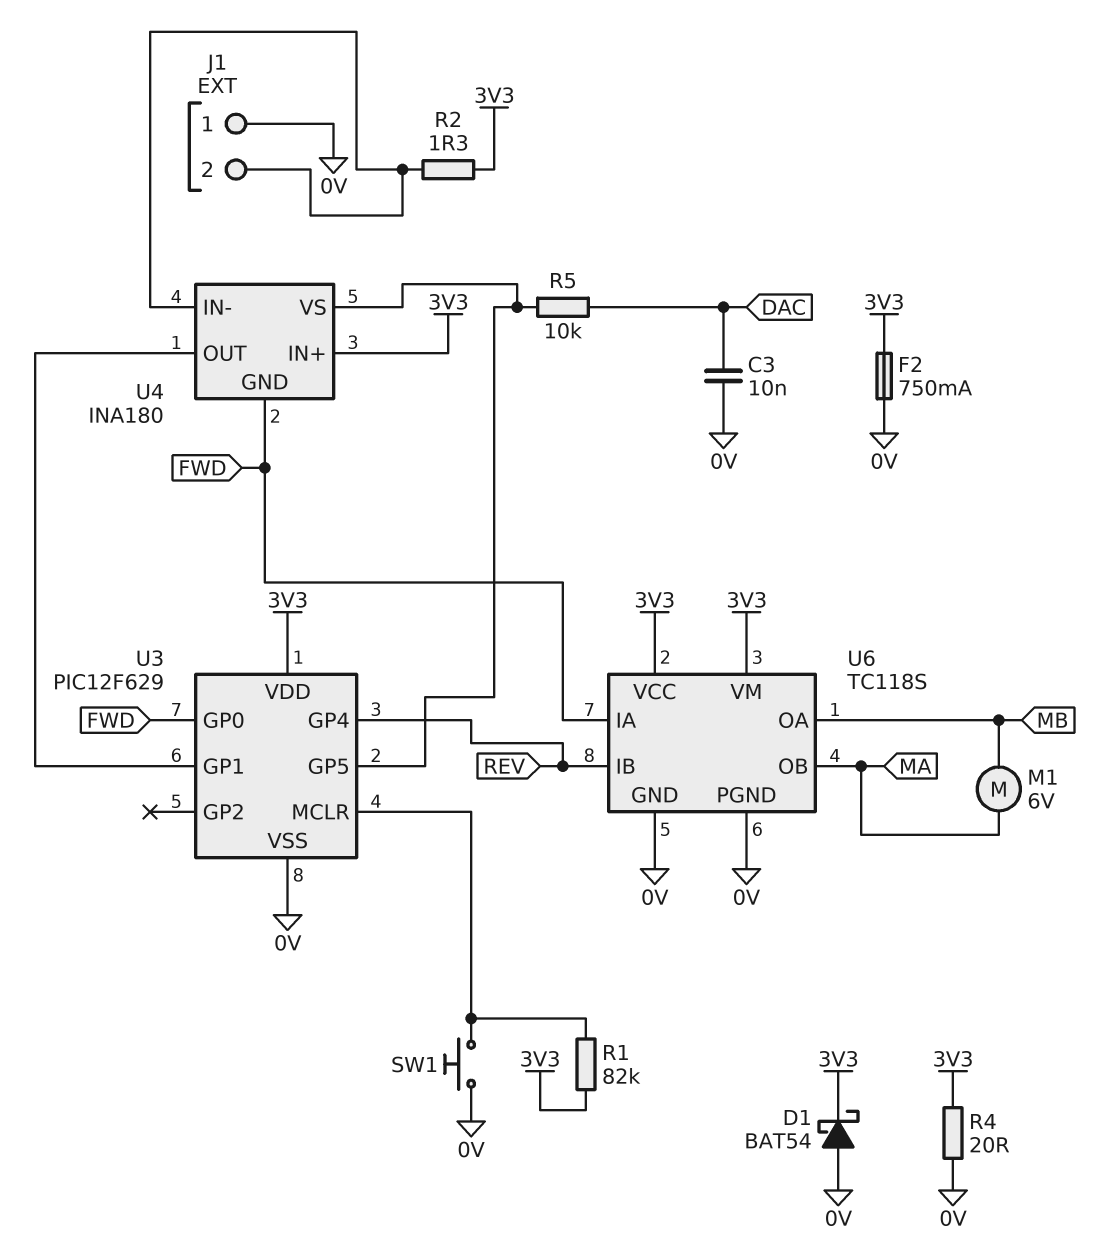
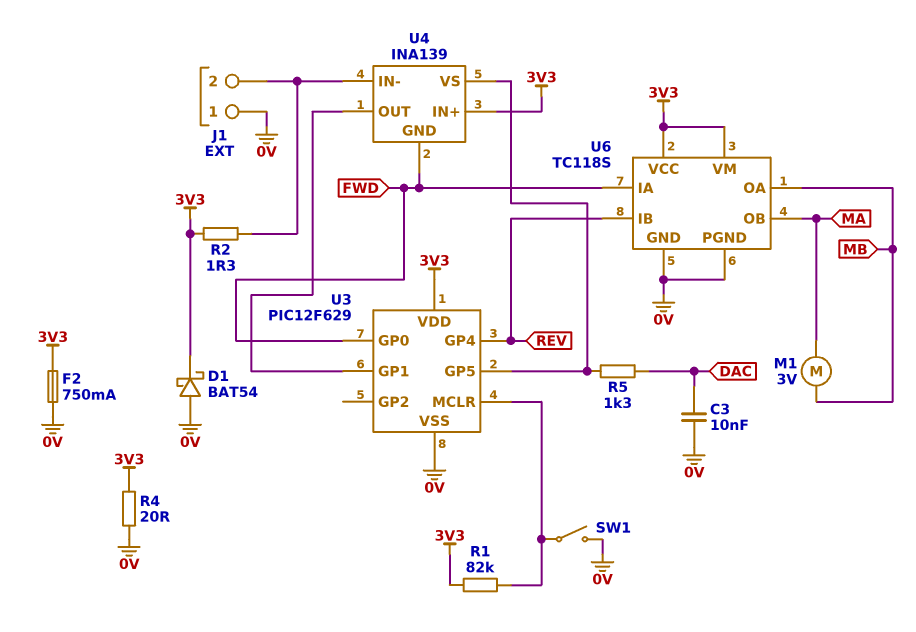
M1: motor 6V (MA, MB) -> motor 3V (MA, MB)
R5: 10k (DAC, U3/GP5) -> 1.3k (DAC, U3/GP5)
SW1: button (0V, U3/MCLR) -> switch (0V, U3/MCLR)
U4: INA180 -> INA139

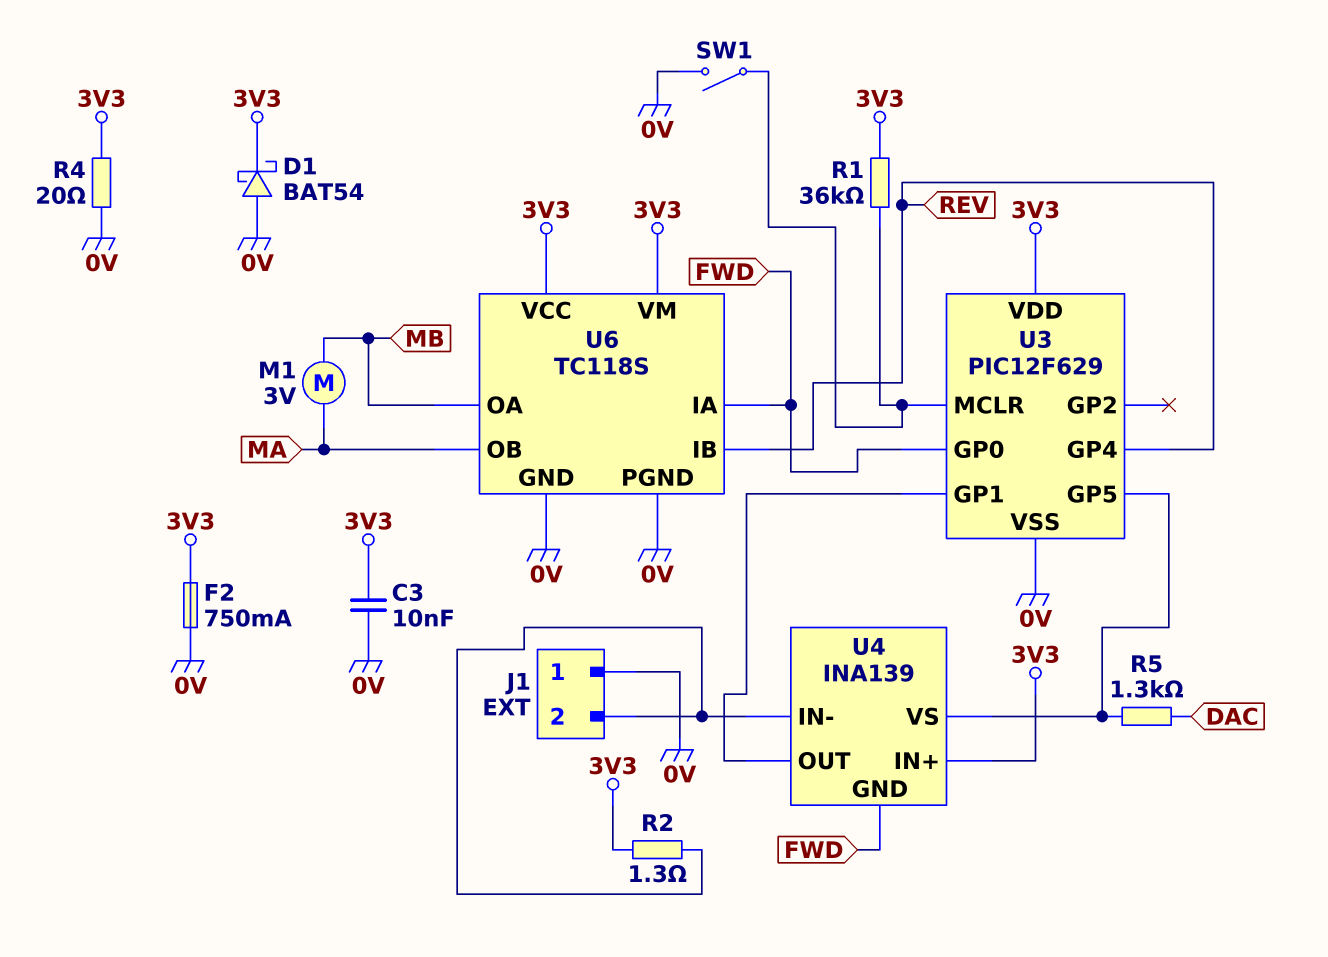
C3: 10nF (0V, DAC) -> 10nF (0V, 3V3)
R1: 82k (3V3, U3/MCLR) -> 36k (3V3, U3/MCLR)

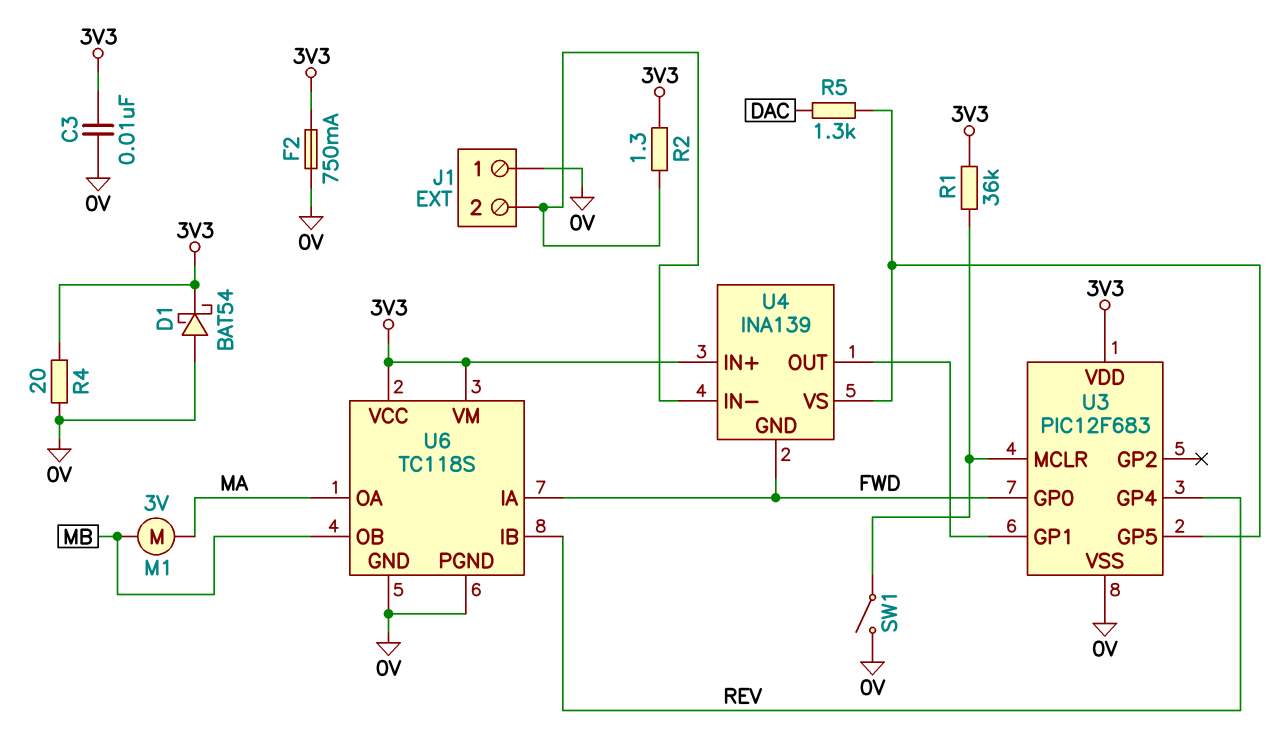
U3: PIC12F629 -> PIC12F683
U6 pin OA: MB -> MA
U6 pin OB: MA -> MB

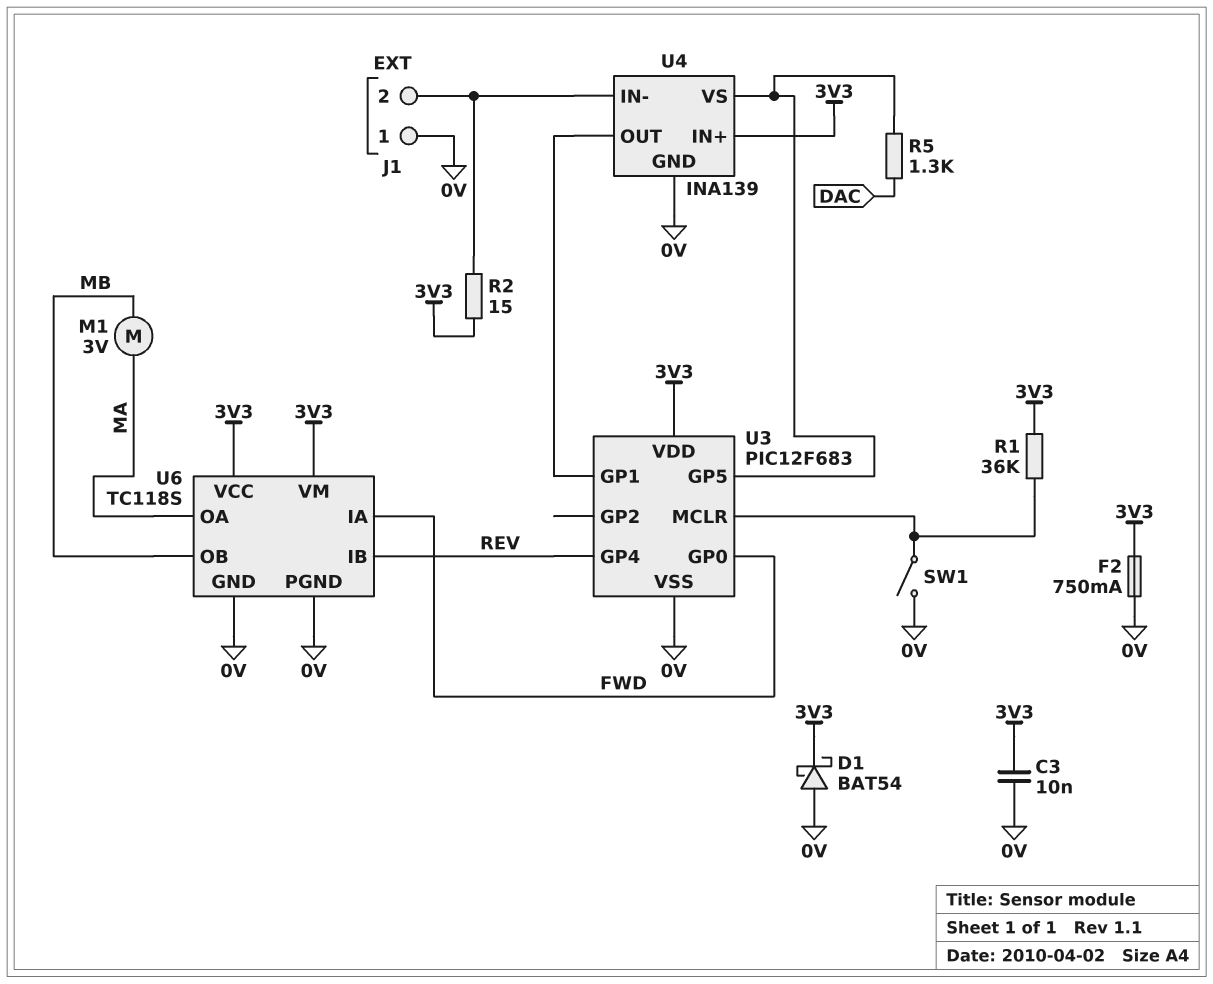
R2: 1.3 (3V3, J1/2) -> 15 (3V3, J1/2)
R4: 20 (0V, 3V3) -> none
U4 pin GND: FWD -> 0V

